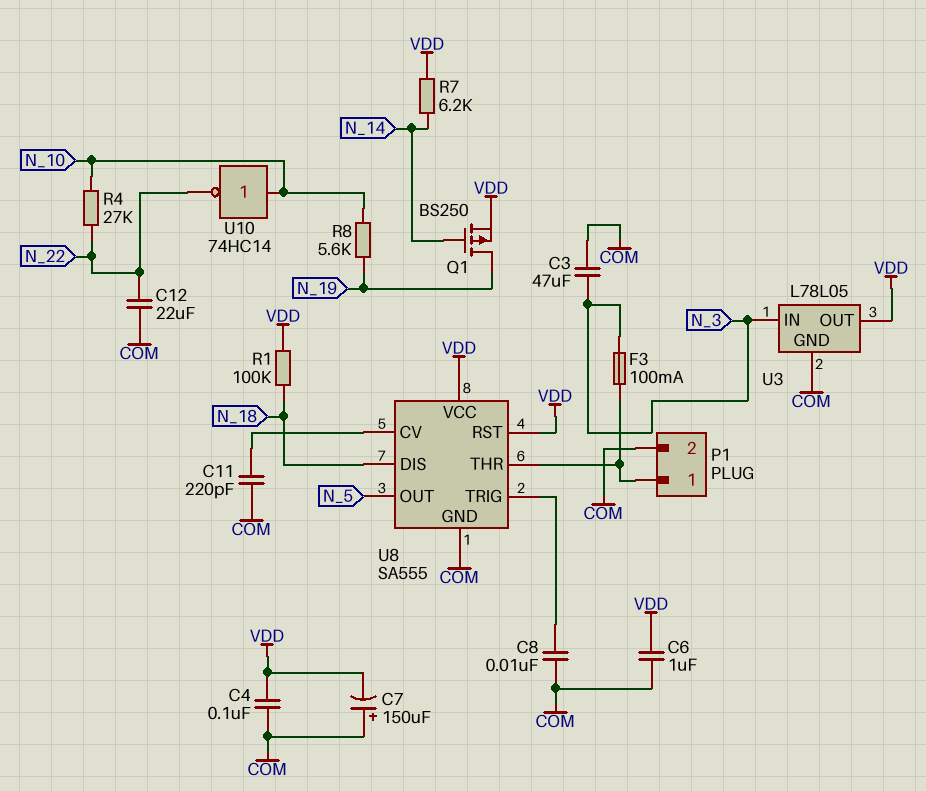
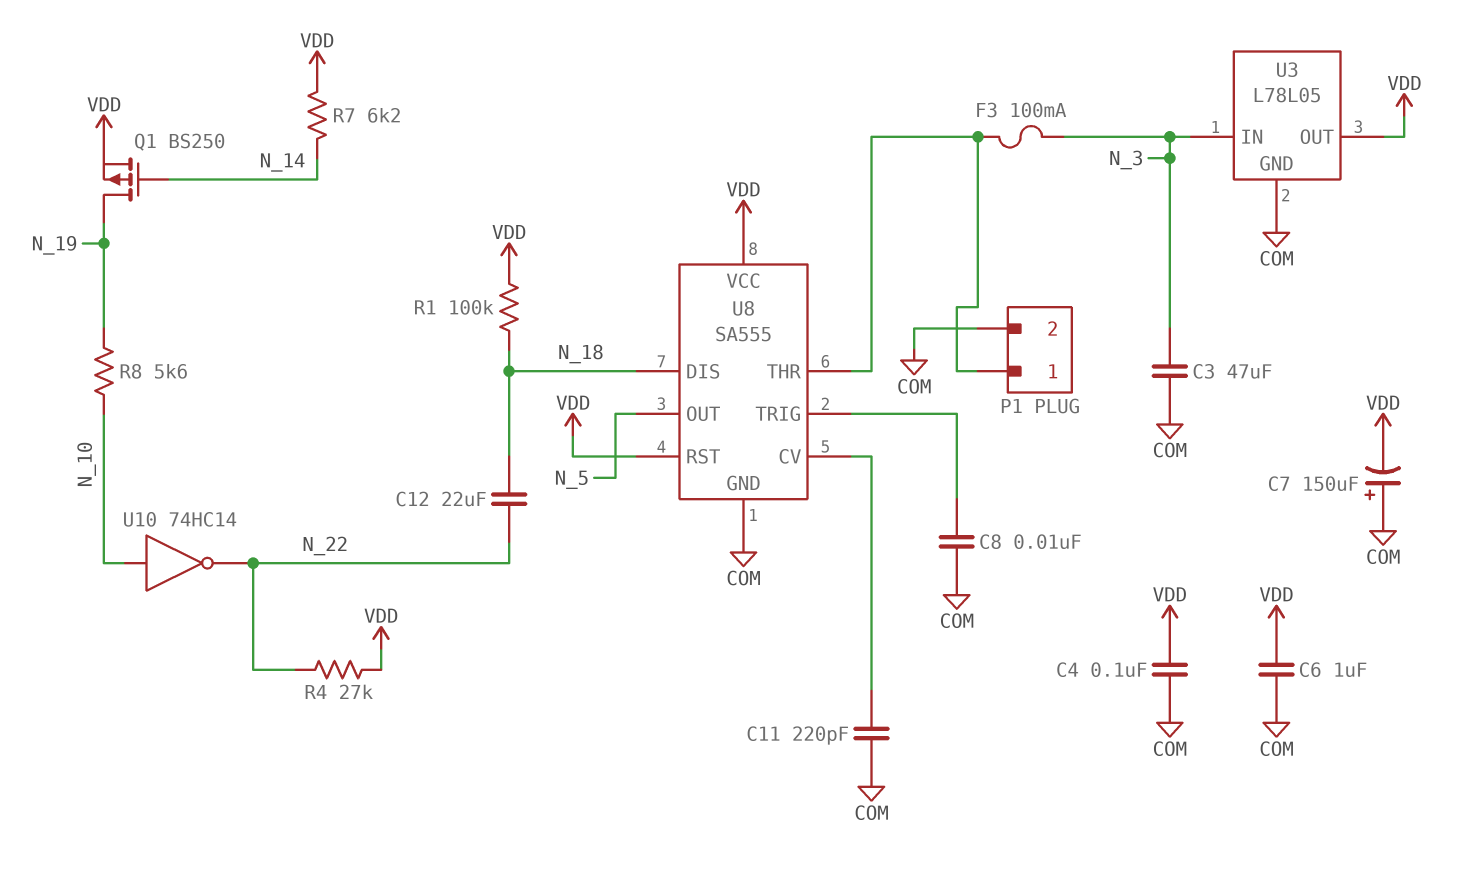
C12: 22uF (COM, N_22) -> 22uF (N_18, N_22)
R4: 27k (N_10, N_22) -> 27k (N_22, VDD)

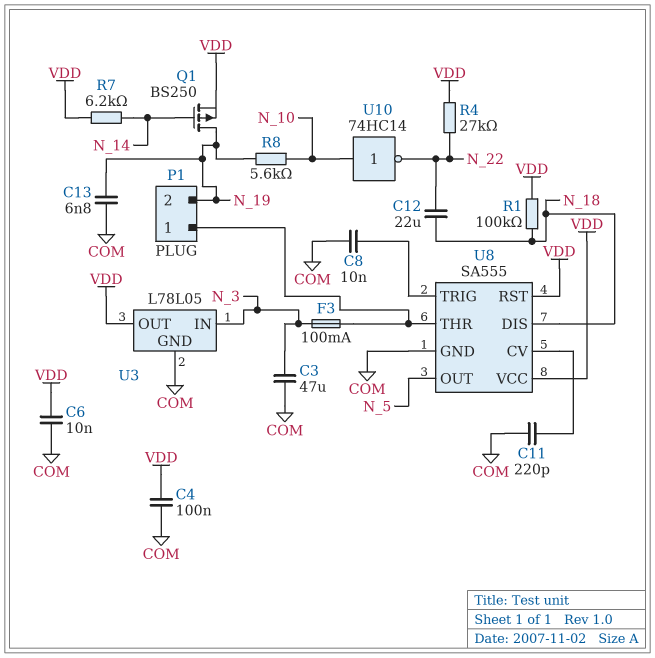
C6: 1uF (COM, VDD) -> 10nF (COM, VDD)
C7: 150uF (plus COM, minus VDD) -> none
C13: none -> 6.8nF (COM, N_19)
P1 pin 2: COM -> N_19

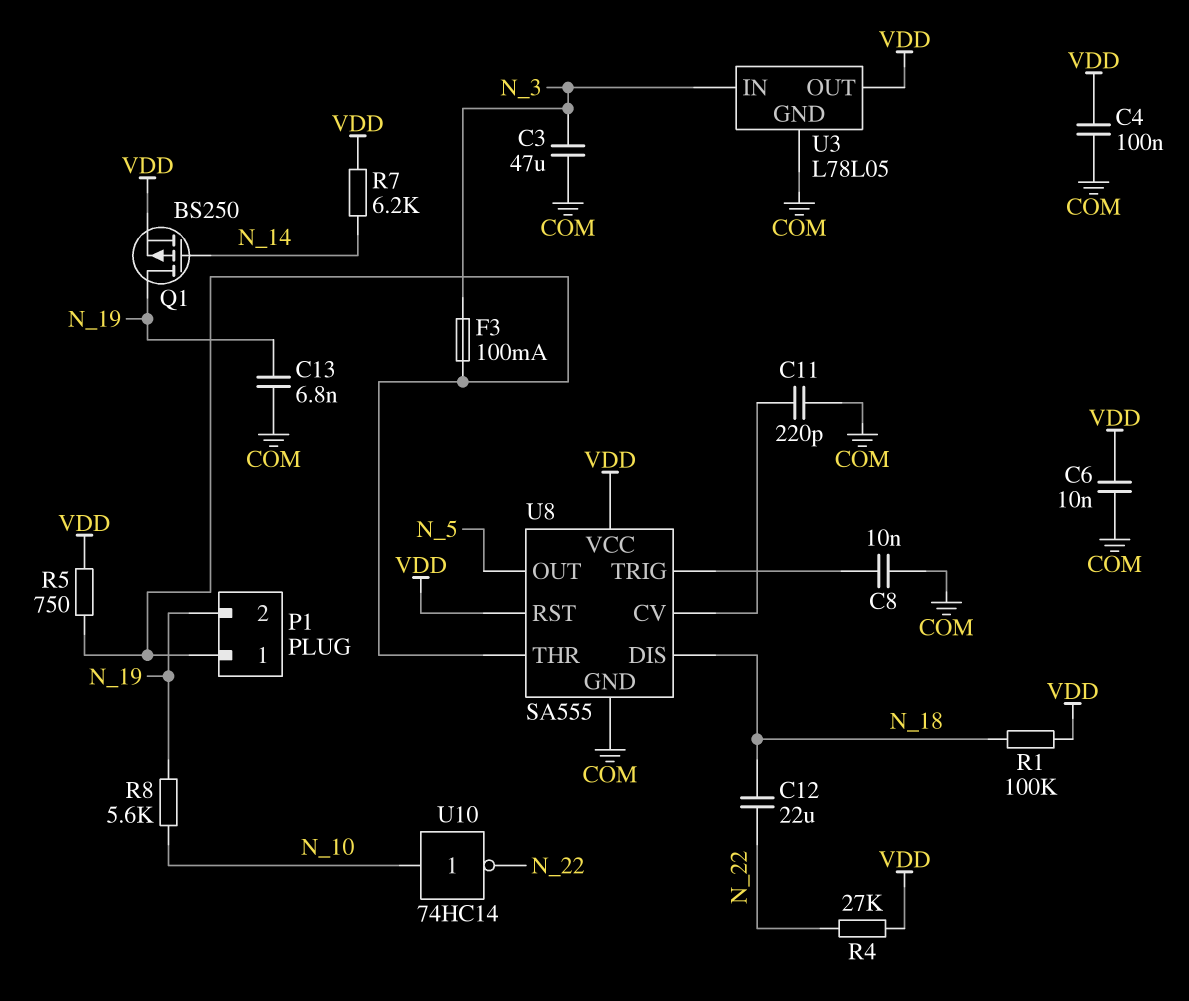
R5: none -> 750 (P1/1, VDD)

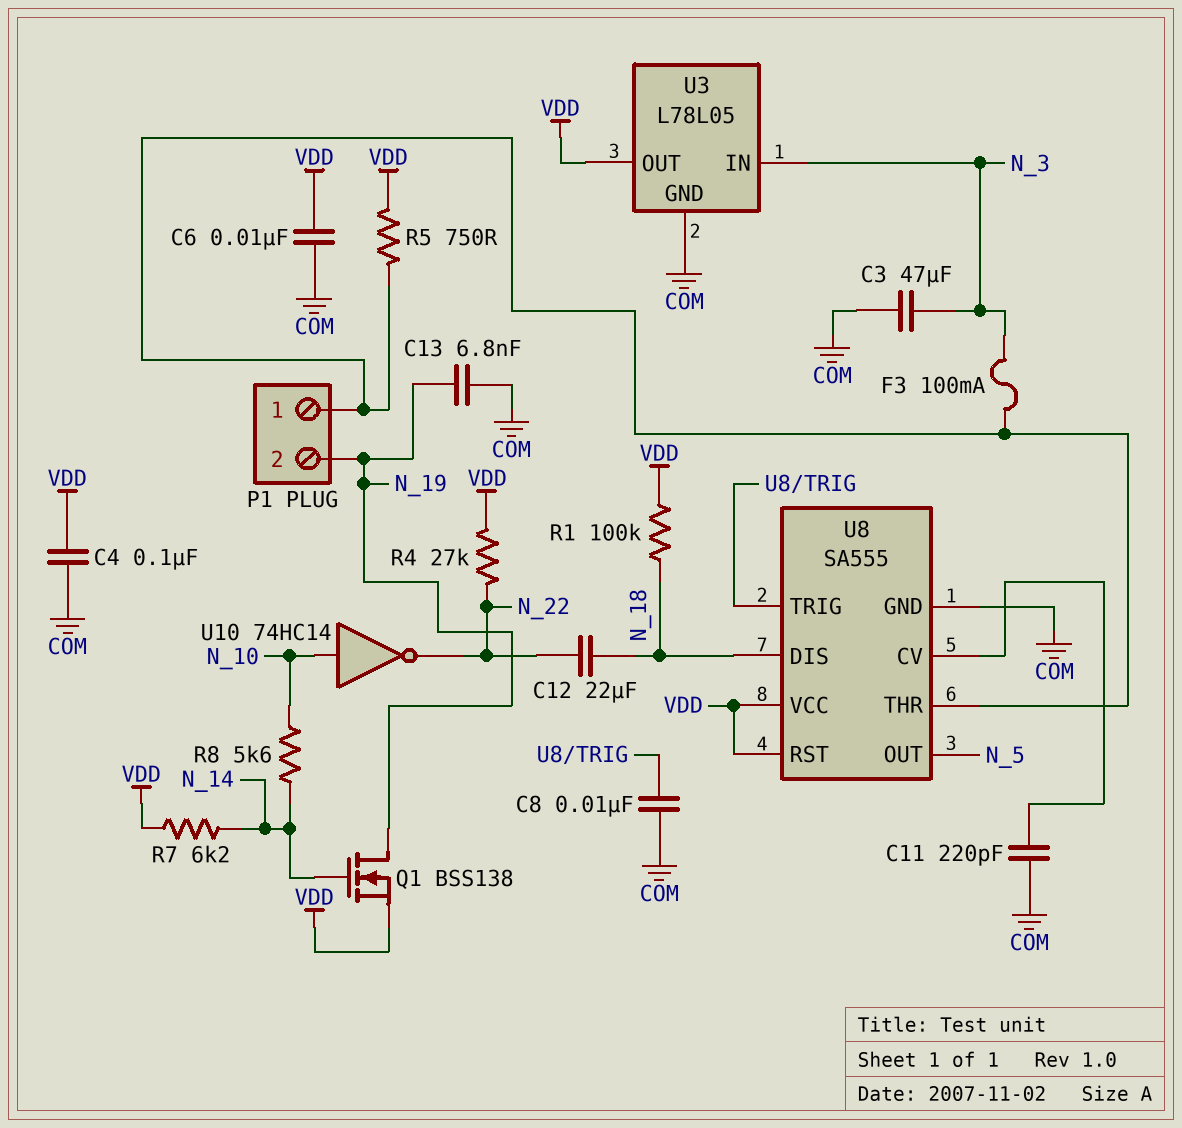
Q1: PMOS BS250 (G N_14, D N_19, S VDD) -> NMOS BSS138 (G N_14, D N_19, S VDD)
R8: 5.6k (N_10, N_19) -> 5.6k (N_10, N_14)

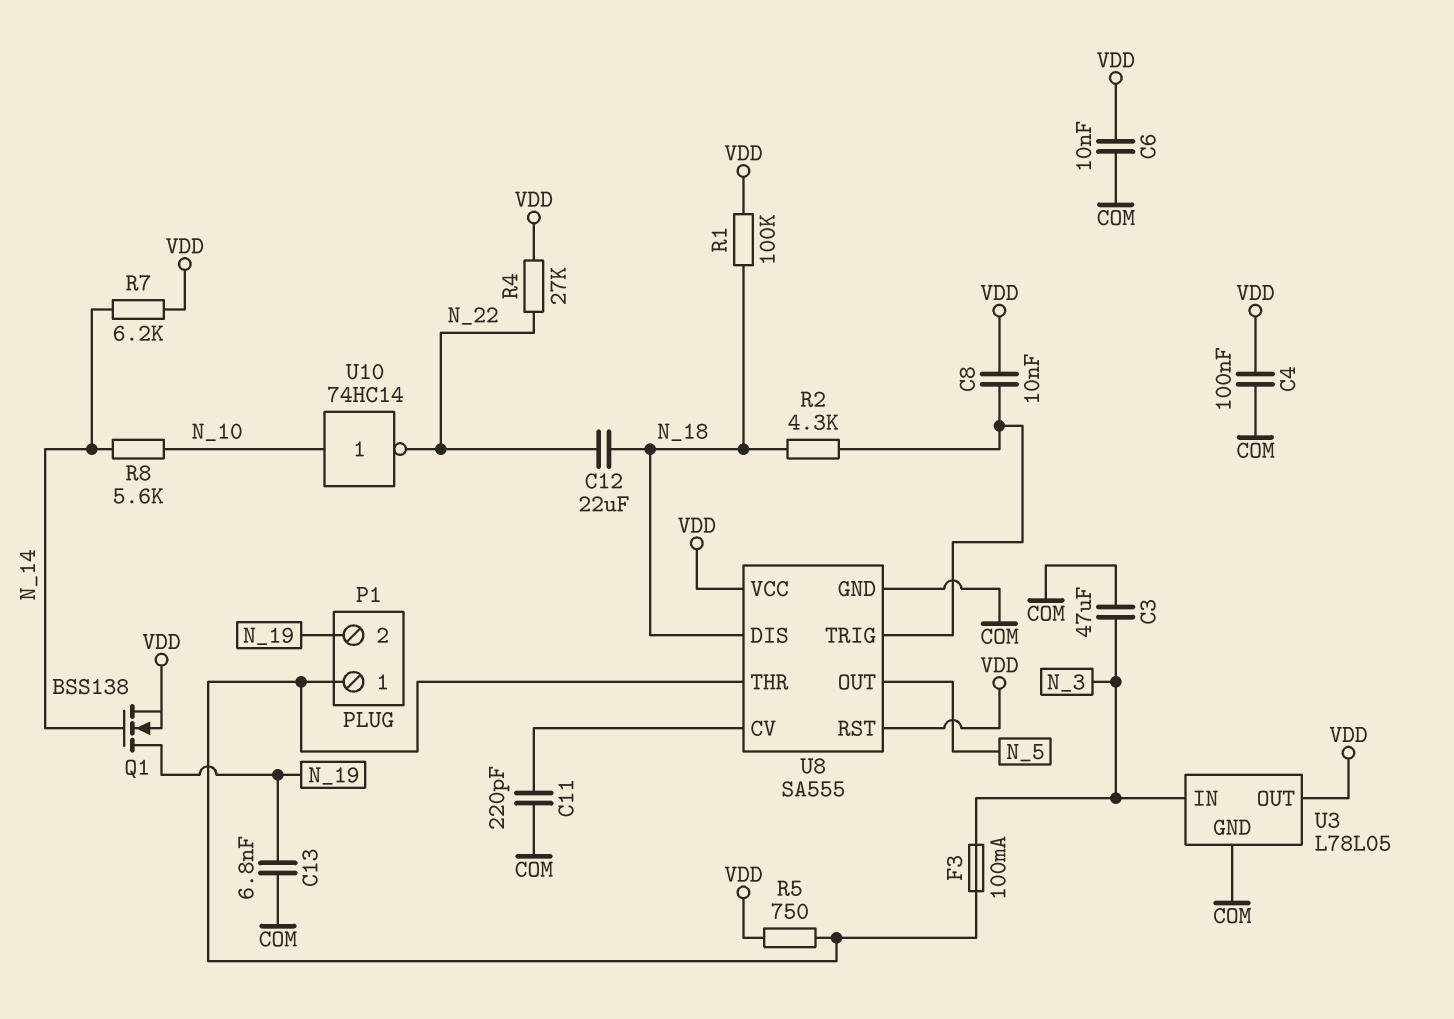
C8: 10nF (COM, U8/TRIG) -> 10nF (U8/TRIG, VDD)
R2: none -> 4.3k (N_18, U8/TRIG)

